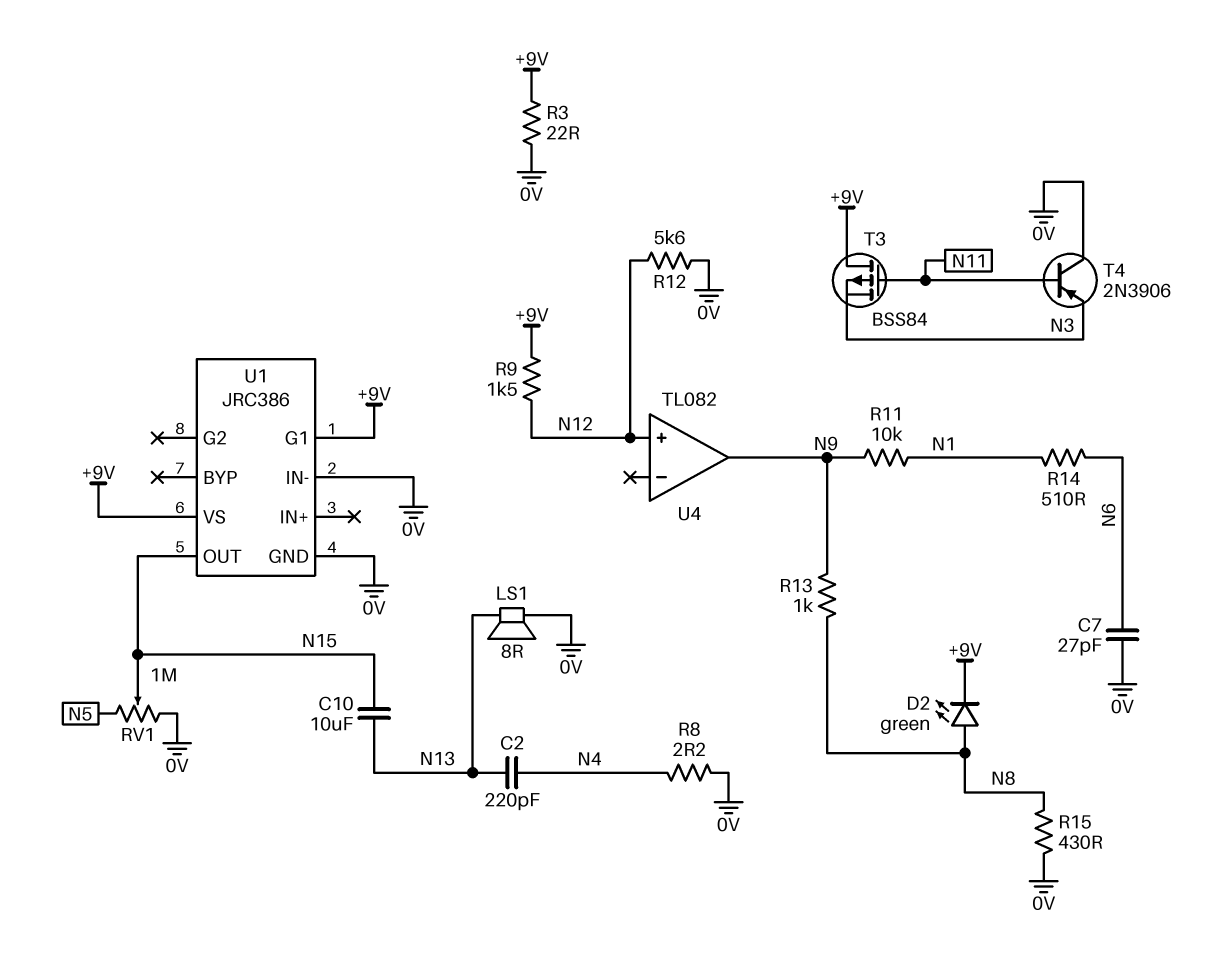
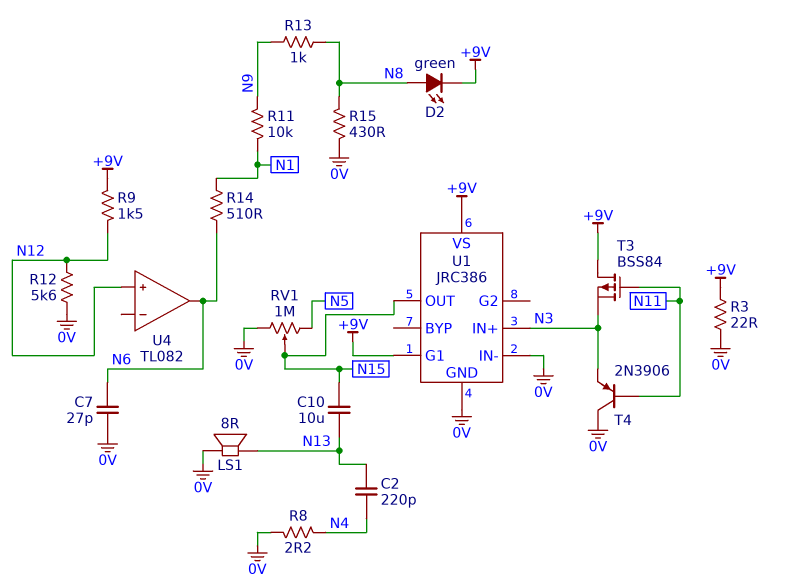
U1 pin IN+: none -> N3
U4 pin out: N9 -> N6

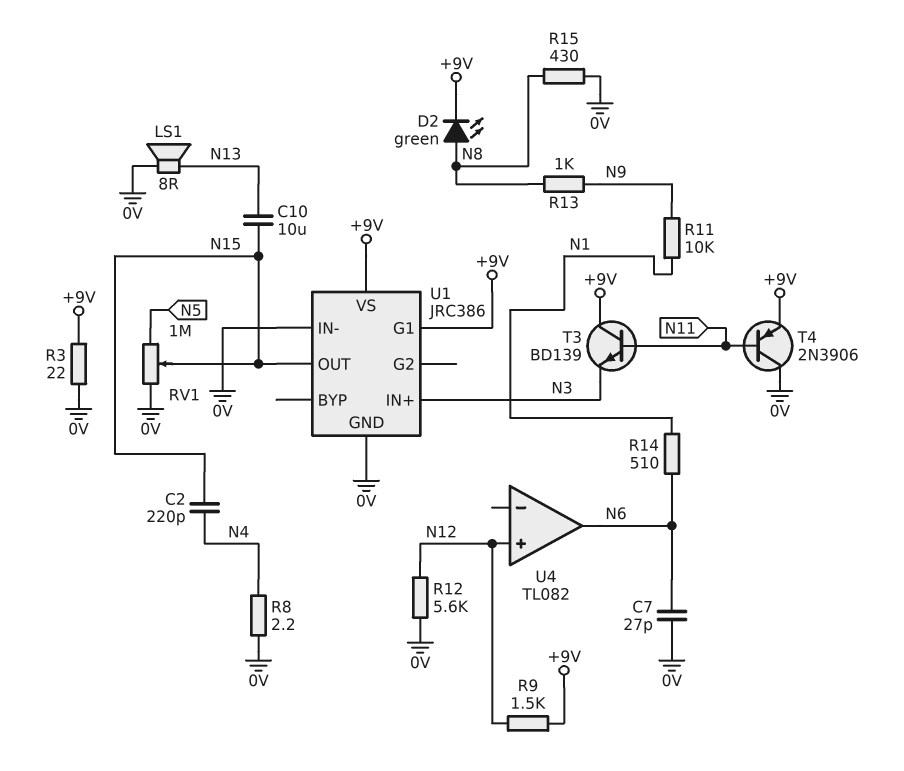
C2: 220pF (N4, N13) -> 220pF (N4, N15)
T3: PMOS BSS84 (G N11, D +9V, S N3) -> NPN BD139 (B N11, C +9V, E N3)
T4: PNP 2N3906 (B N11, C 0V, E N3) -> PNP 2N3906 (B N11, C 0V, E +9V)

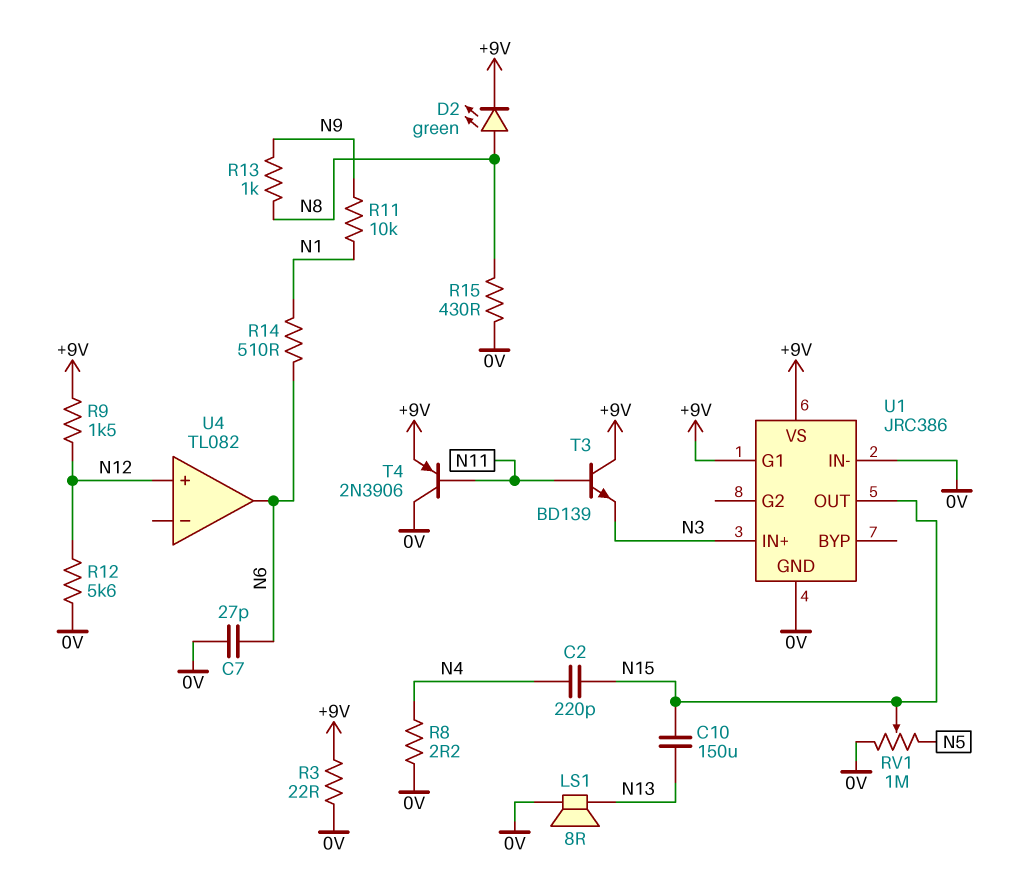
C10: 10uF (N13, N15) -> 150uF (N13, N15)

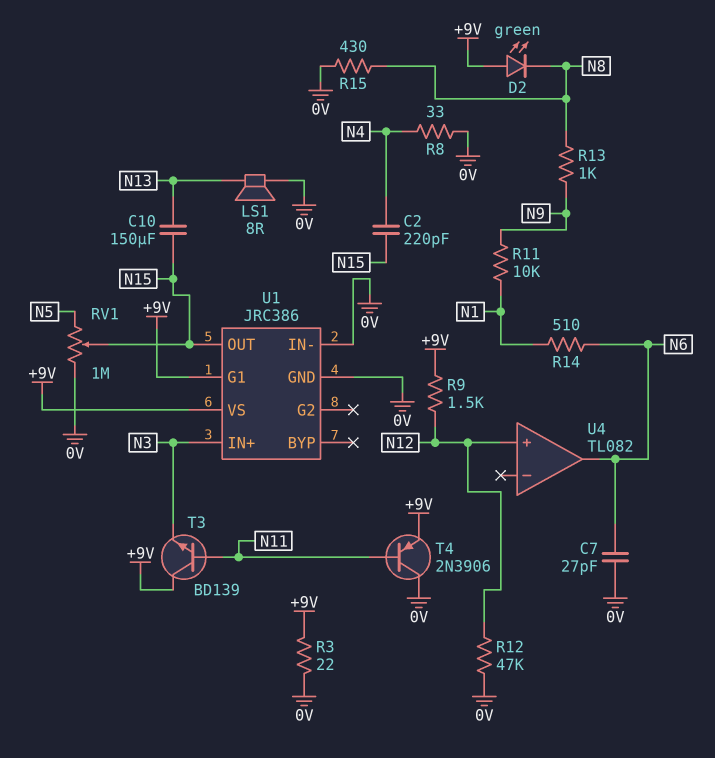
D2: LED green (A N8, K +9V) -> LED green (A +9V, K N8)
R8: 2.2 (0V, N4) -> 33 (0V, N4)
R12: 5.6k (0V, N12) -> 47k (0V, N12)

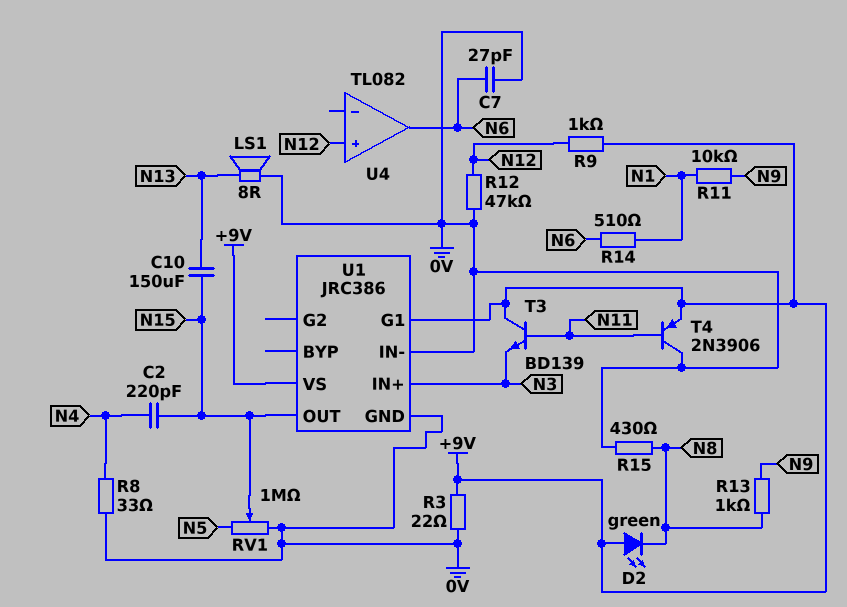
R9: 1.5k (+9V, N12) -> 1k (+9V, N12)

